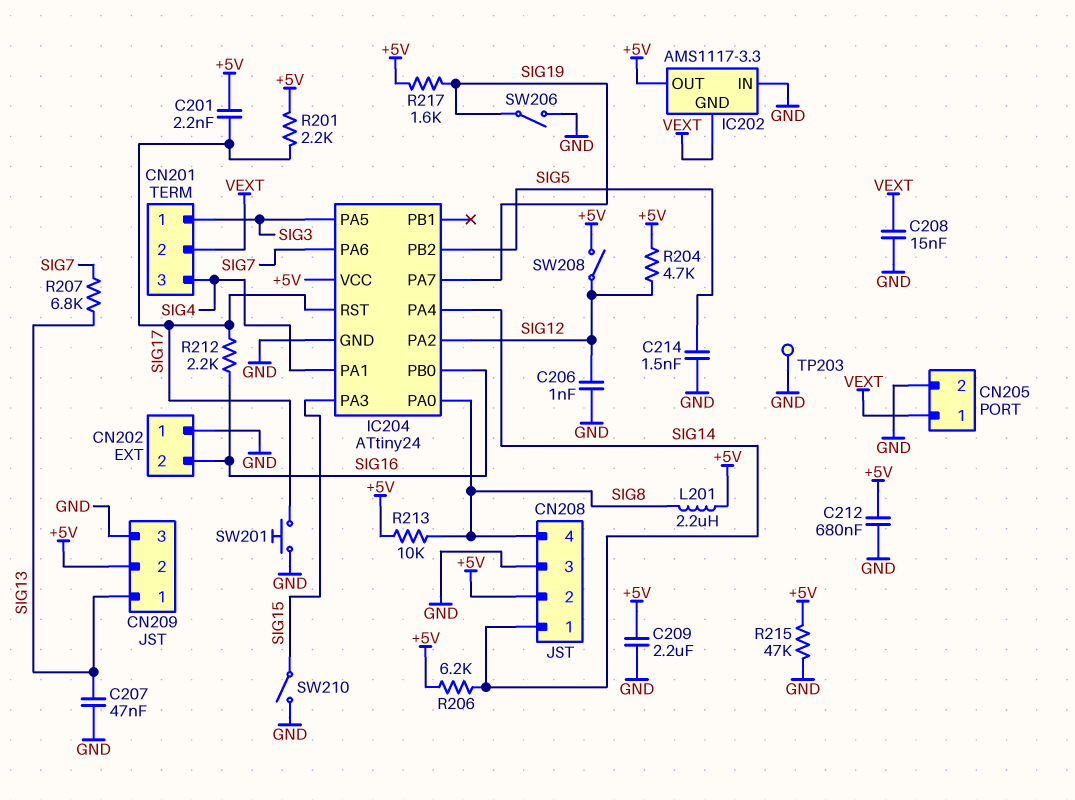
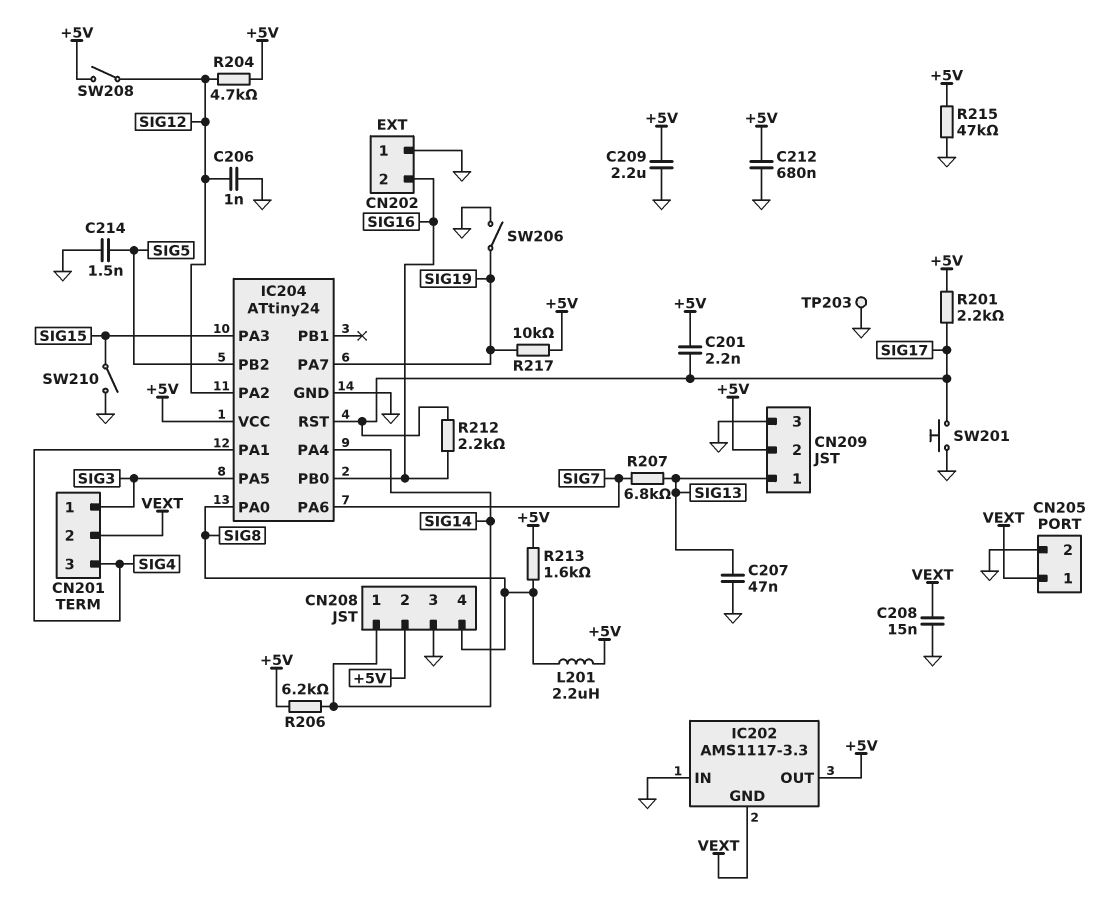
R213: 10k (+5V, SIG8) -> 1.6k (+5V, SIG8)
R217: 1.6k (+5V, SIG19) -> 10k (+5V, SIG19)

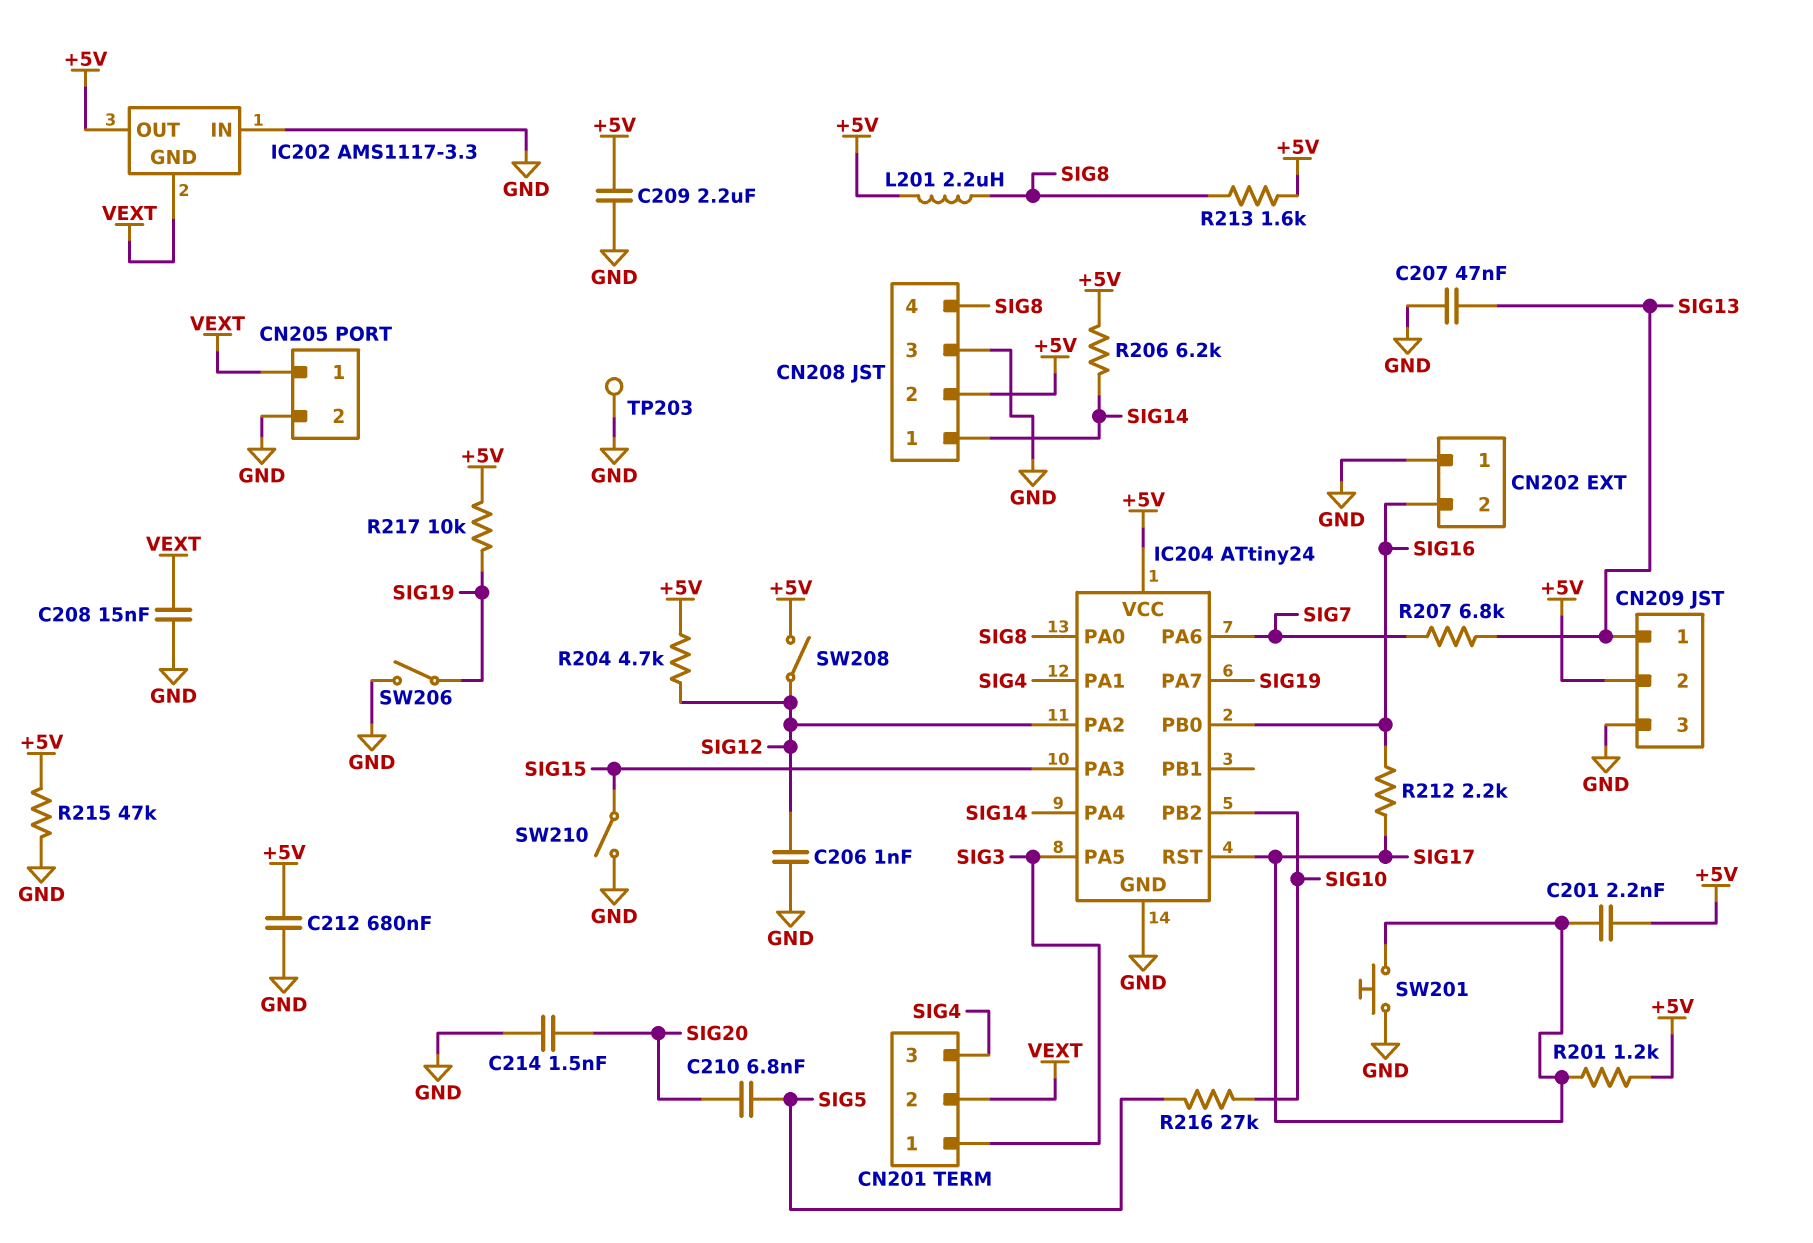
C210: none -> 6.8nF (SIG5, SIG20)
C214: 1.5nF (GND, SIG5) -> 1.5nF (GND, SIG20)
IC204 pin PB2: SIG5 -> SIG10
R201: 2.2k (+5V, SIG17) -> 1.2k (+5V, SIG17)
R216: none -> 27k (SIG5, SIG10)

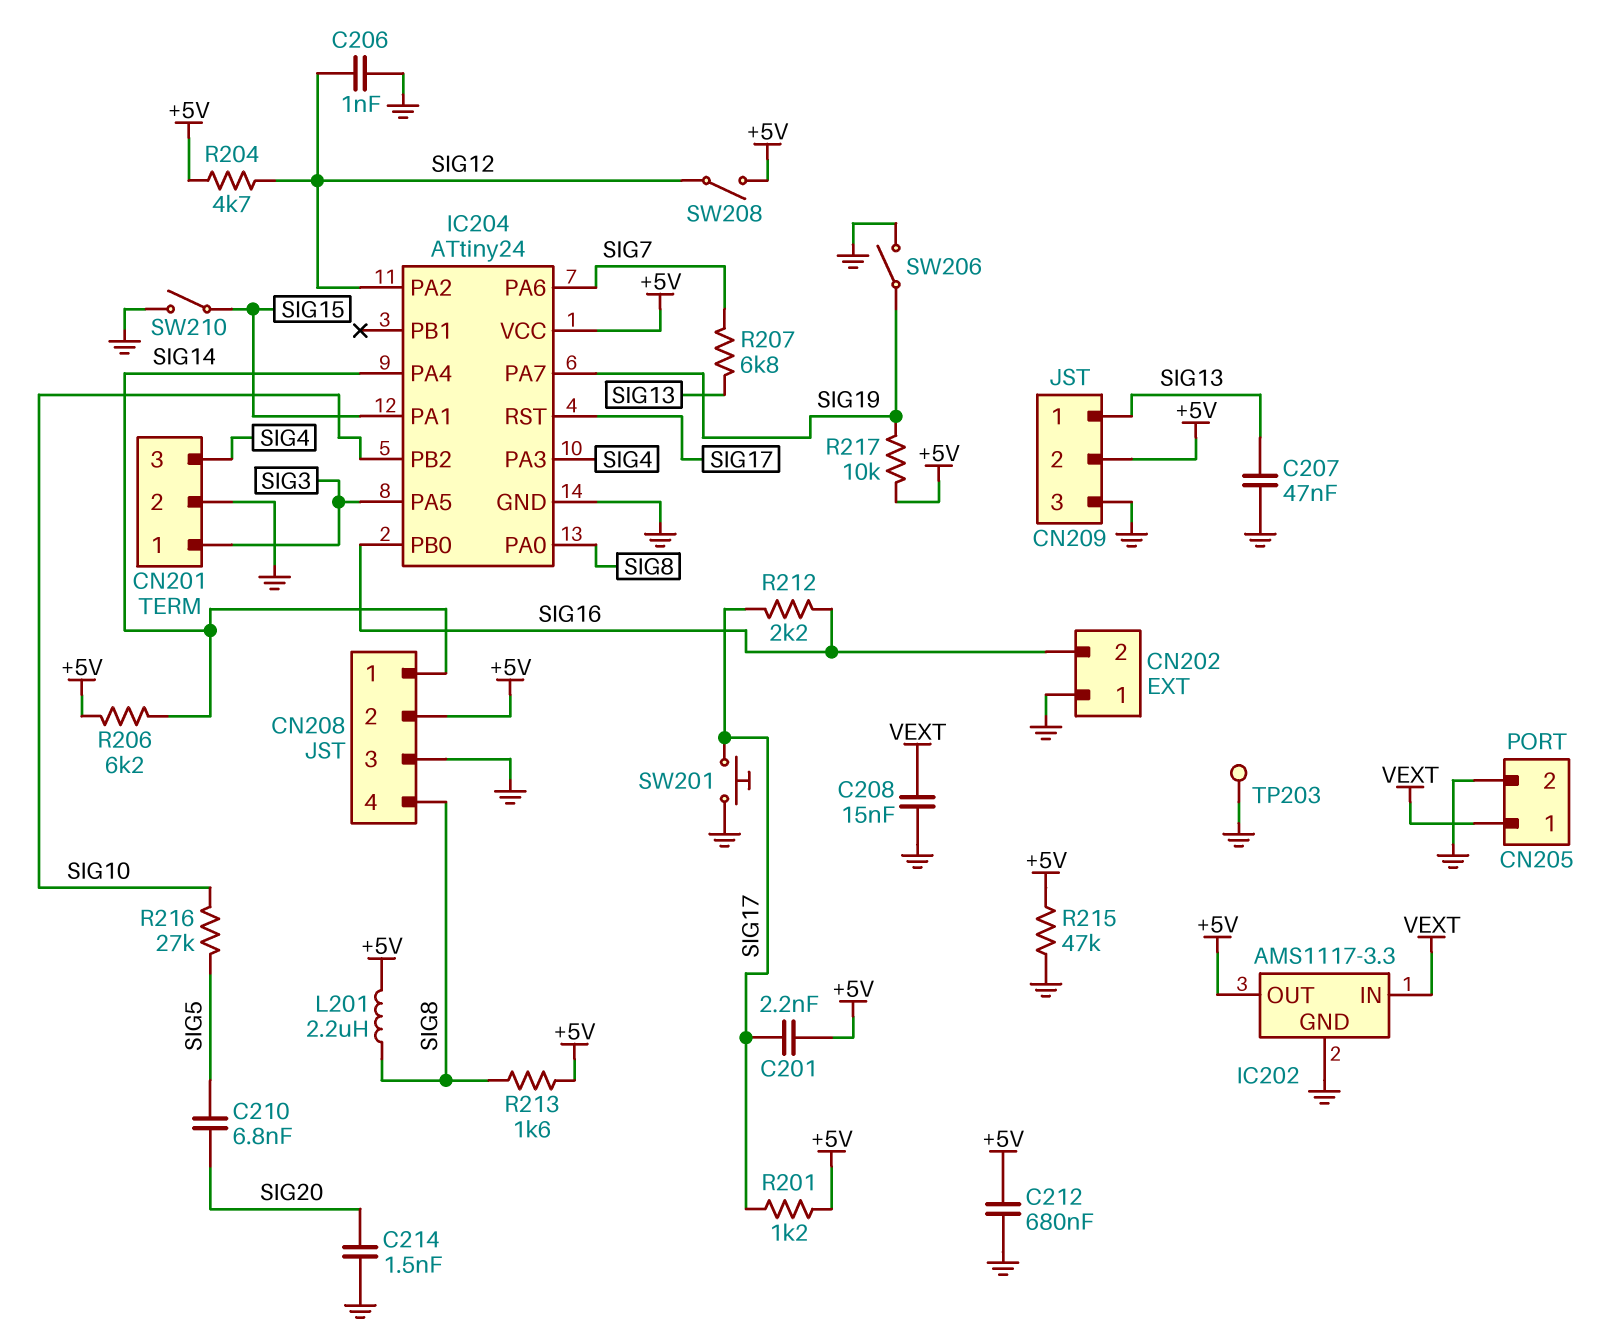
C209: 2.2uF (+5V, GND) -> none
CN201 pin 2: VEXT -> GND
IC202 pin GND: VEXT -> GND
IC202 pin IN: GND -> VEXT
IC204 pin PA1: SIG4 -> SIG15
IC204 pin PA3: SIG15 -> SIG4

